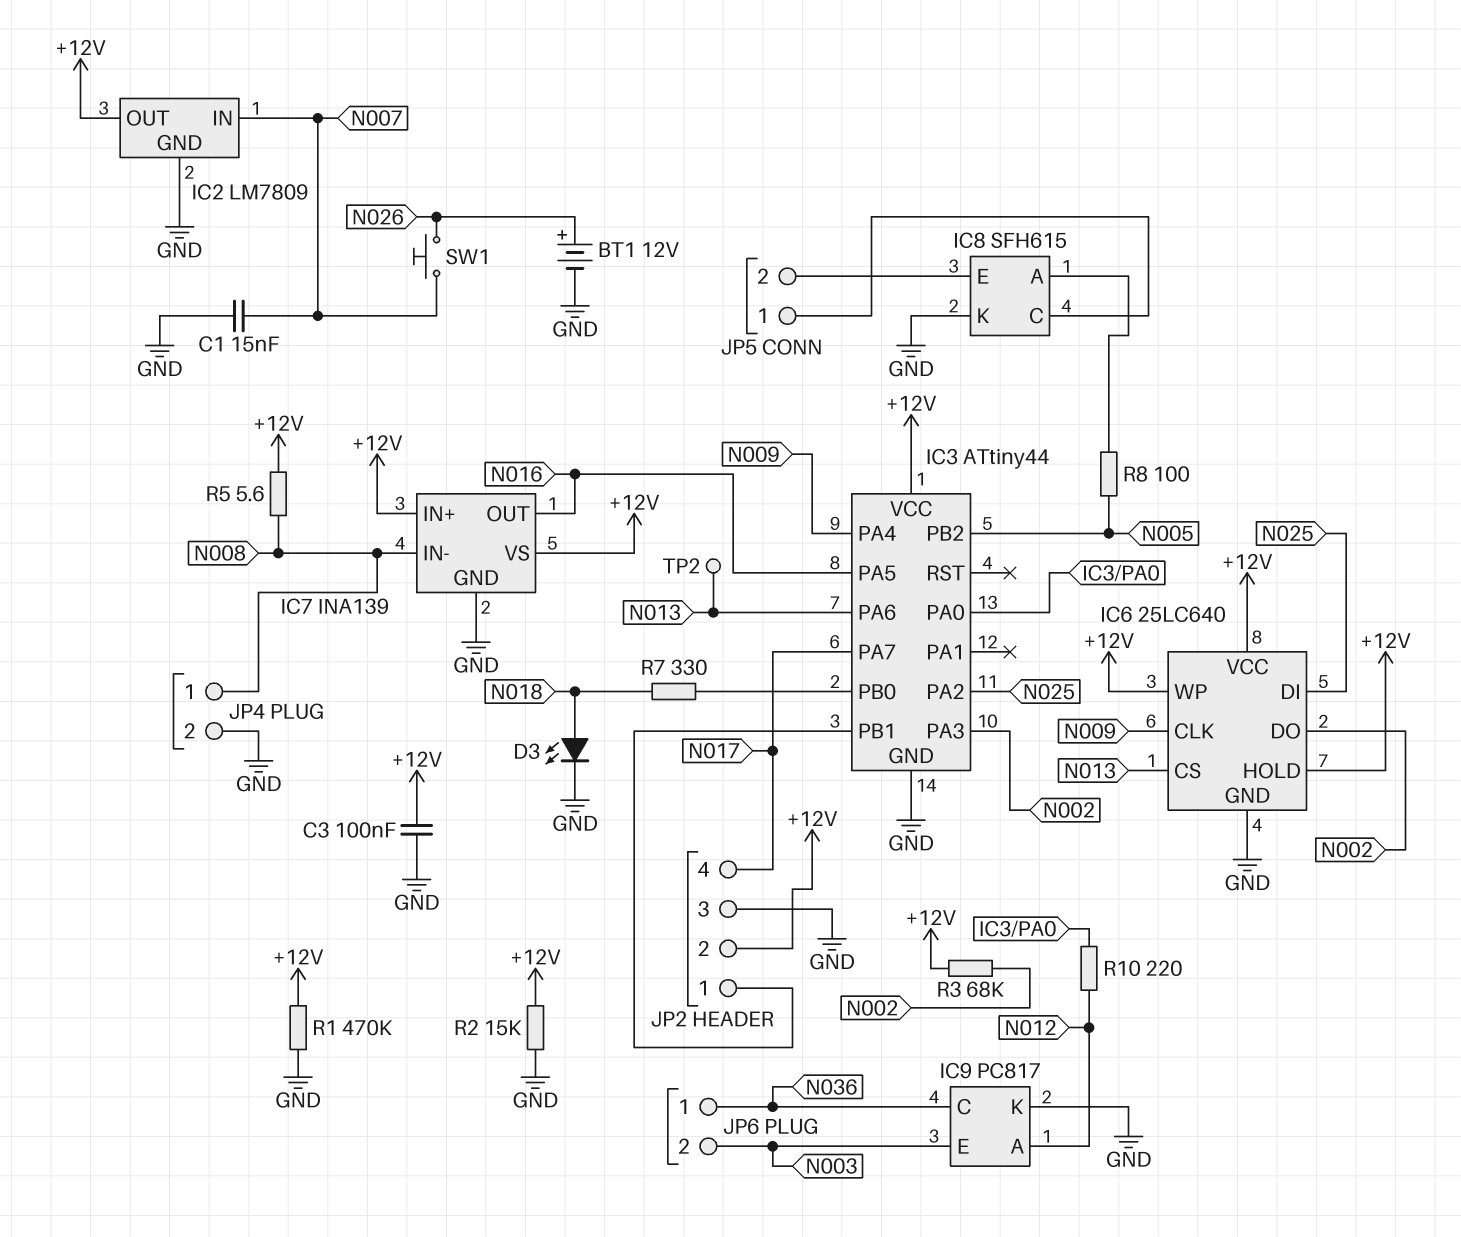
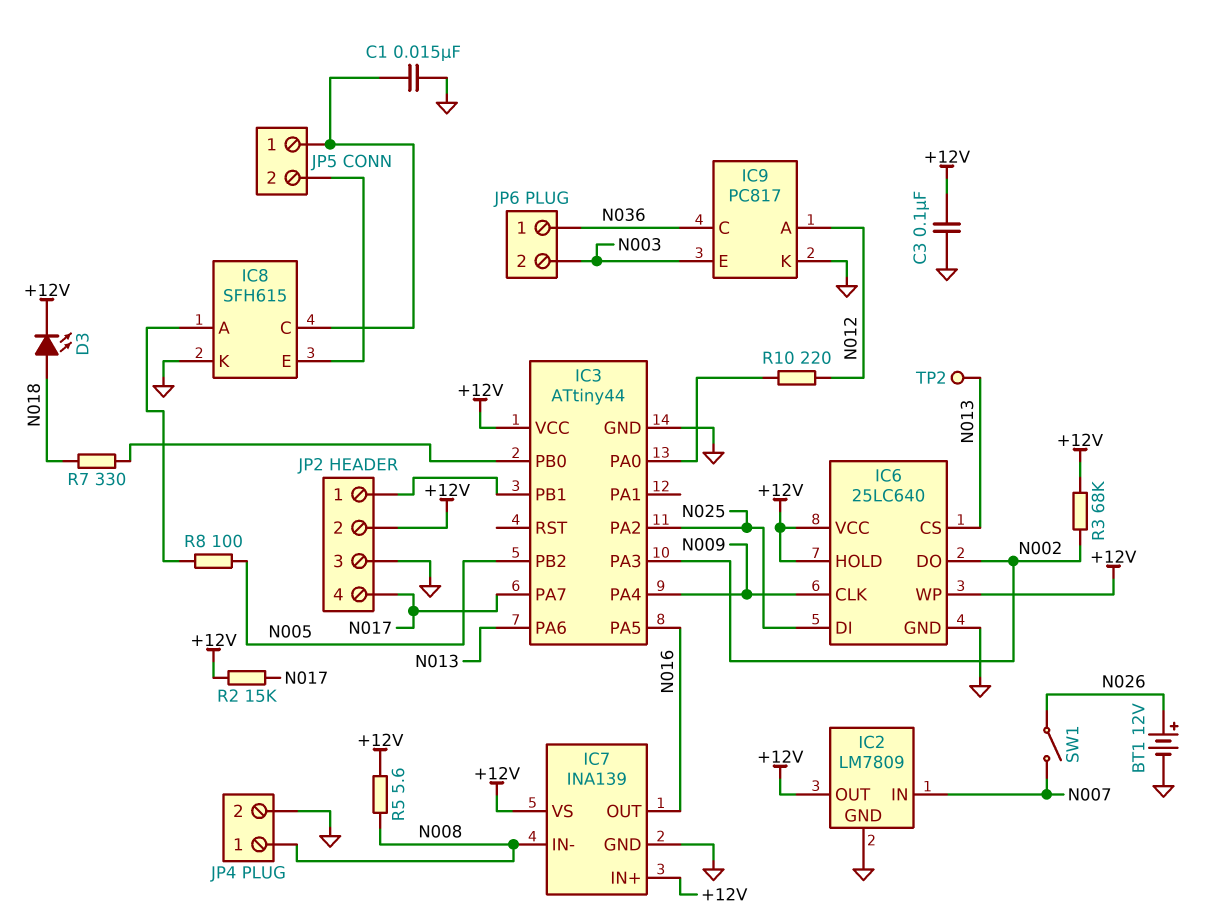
C1: 15nF (GND, N007) -> 15nF (GND, IC8/C)
D3: LED (A N018, K GND) -> LED (A N018, K +12V)
R1: 470k (+12V, GND) -> none
R2: 15k (+12V, GND) -> 15k (+12V, N017)
SW1: button (N007, N026) -> switch (N007, N026)

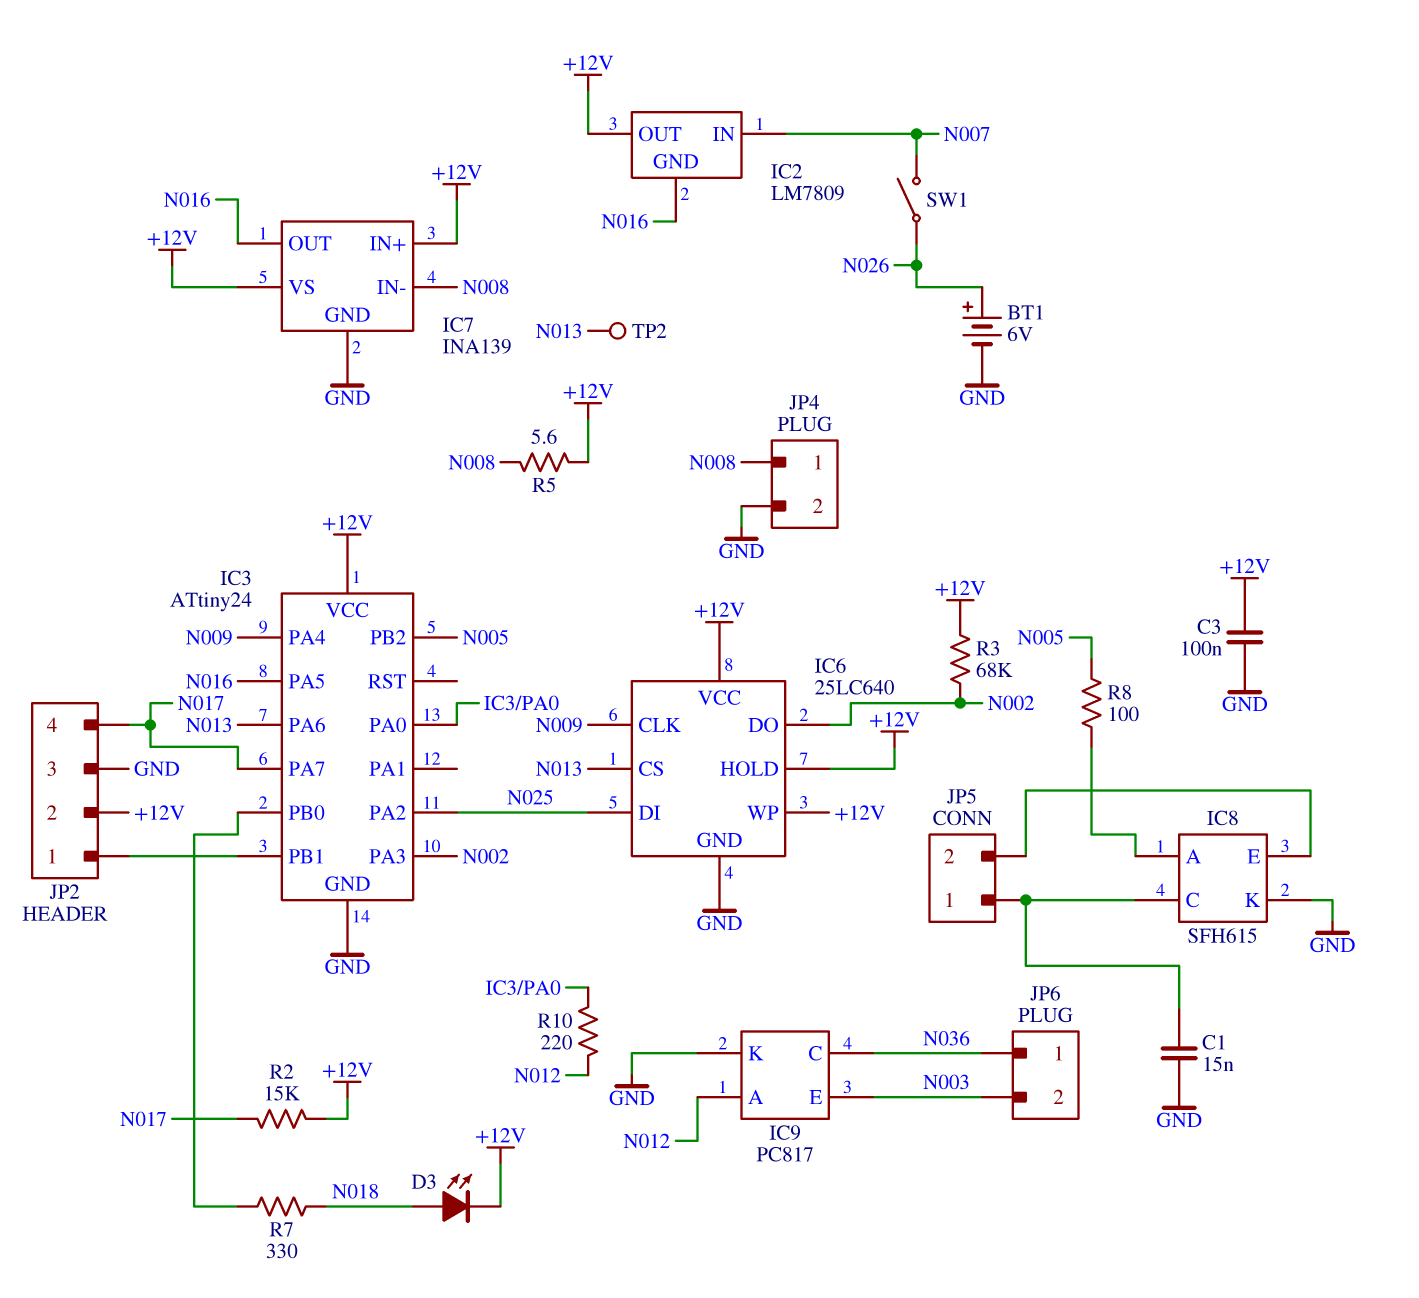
BT1: 12V (plus N026, minus GND) -> 6V (plus N026, minus GND)
IC2 pin GND: GND -> N016
IC3: ATtiny44 -> ATtiny24

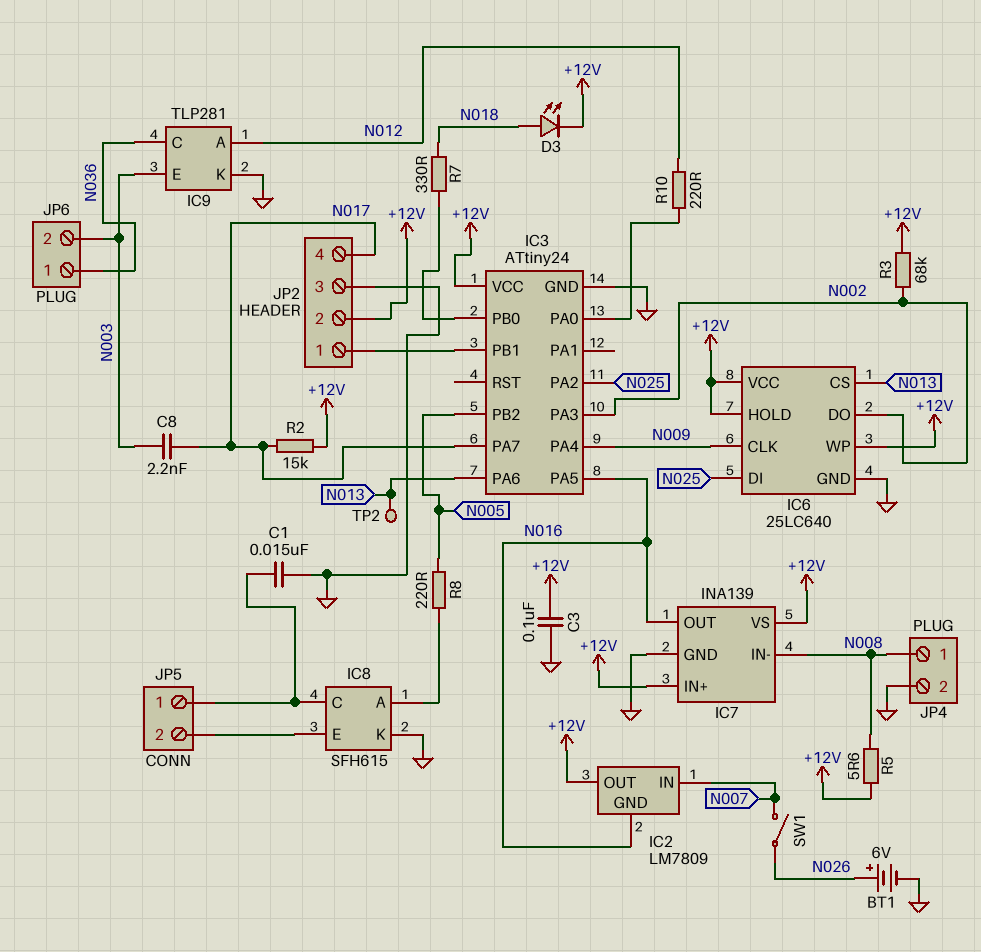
C8: none -> 2.2nF (N003, N017)
IC9: PC817 -> TLP281
R8: 100 (IC8/A, N005) -> 220 (IC8/A, N005)

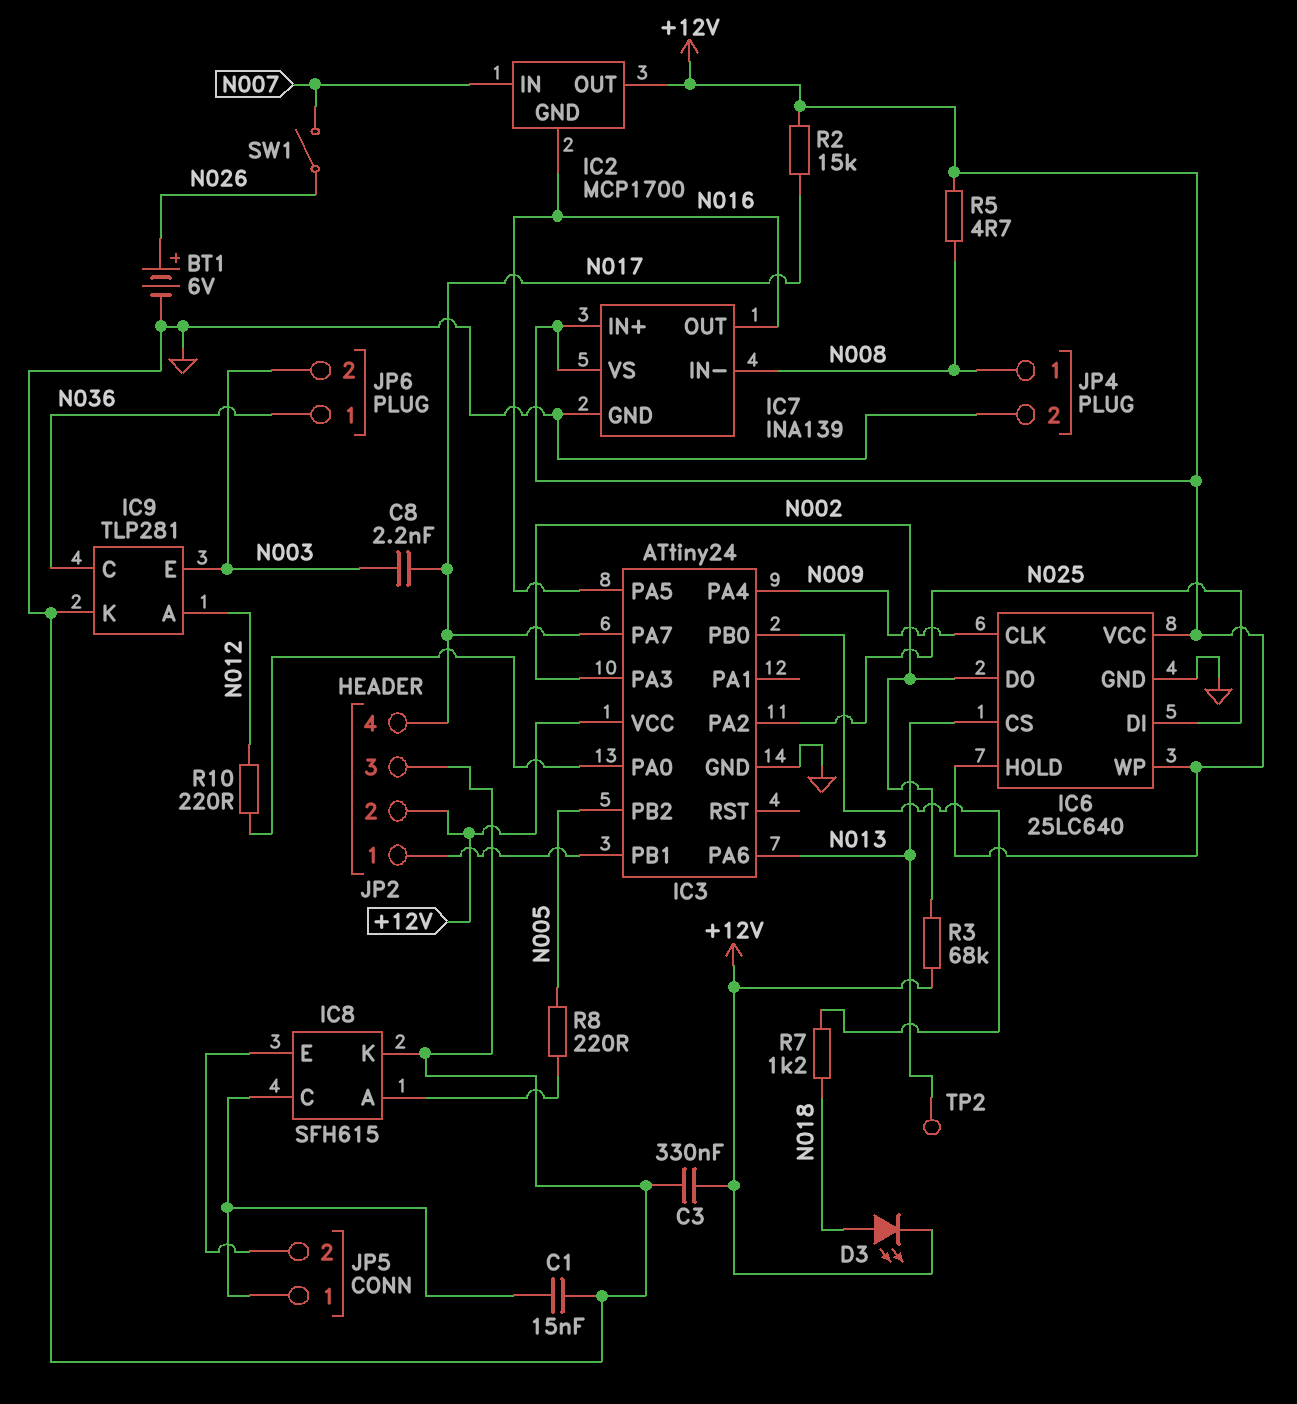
C3: 100nF (+12V, GND) -> 330nF (+12V, GND)
IC2: LM7809 -> MCP1700
R5: 5.6 (+12V, N008) -> 4.7 (+12V, N008)
R7: 330 (IC3/PB0, N018) -> 1.2k (IC3/PB0, N018)

